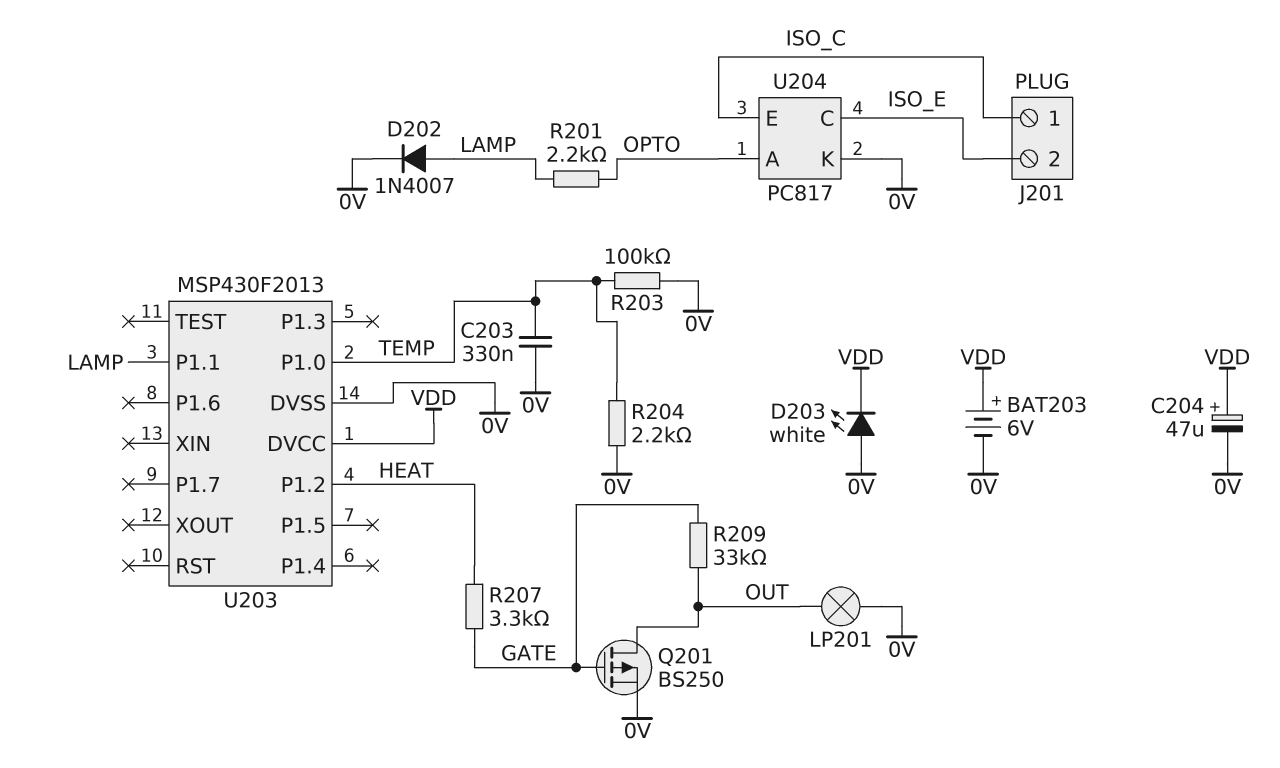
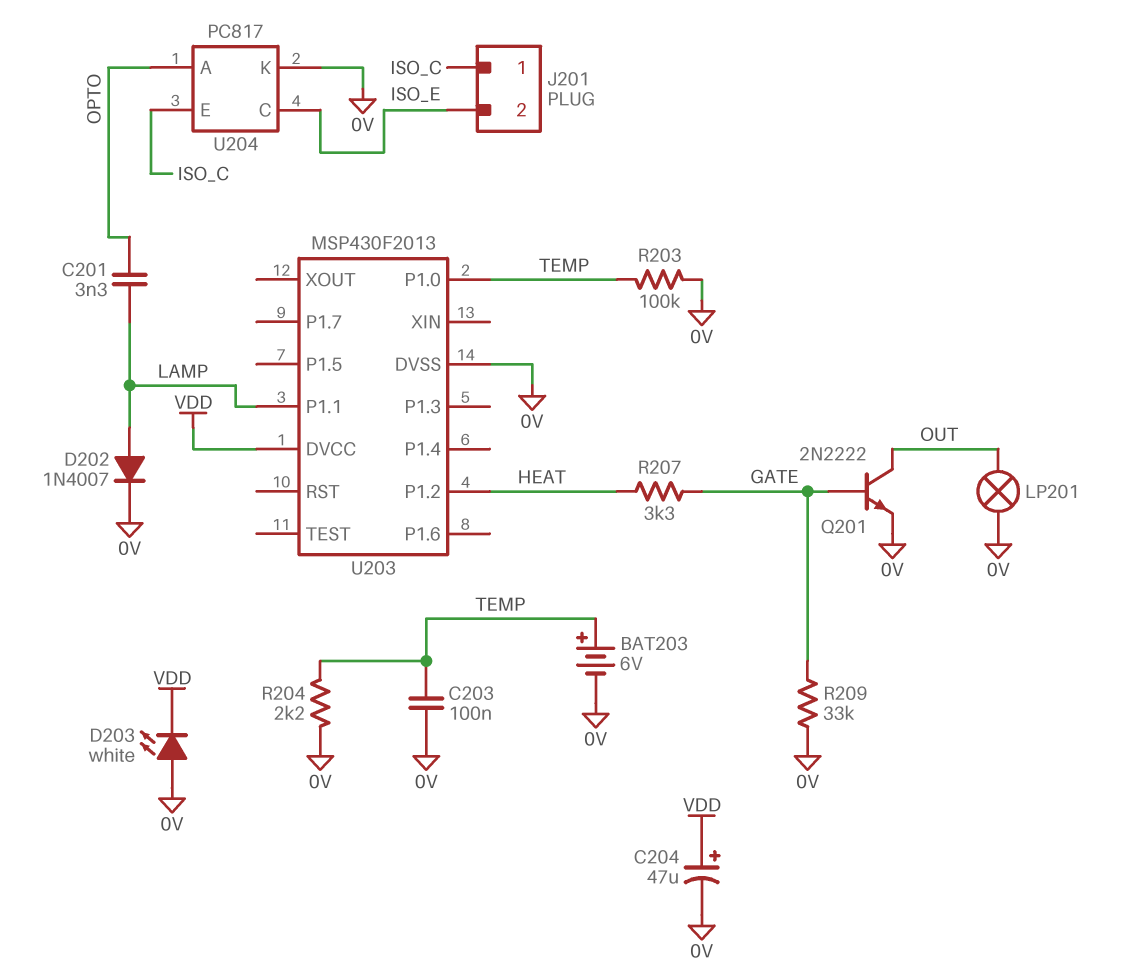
BAT203: 6V (plus VDD, minus 0V) -> 6V (plus TEMP, minus 0V)
C201: none -> 3.3nF (LAMP, OPTO)
C203: 330nF (0V, TEMP) -> 100nF (0V, TEMP)
Q201: PMOS BS250 (G GATE, D OUT, S 0V) -> NPN 2N2222 (B GATE, C OUT, E 0V)
R201: 2.2k (LAMP, OPTO) -> none
R209: 33k (GATE, OUT) -> 33k (0V, GATE)

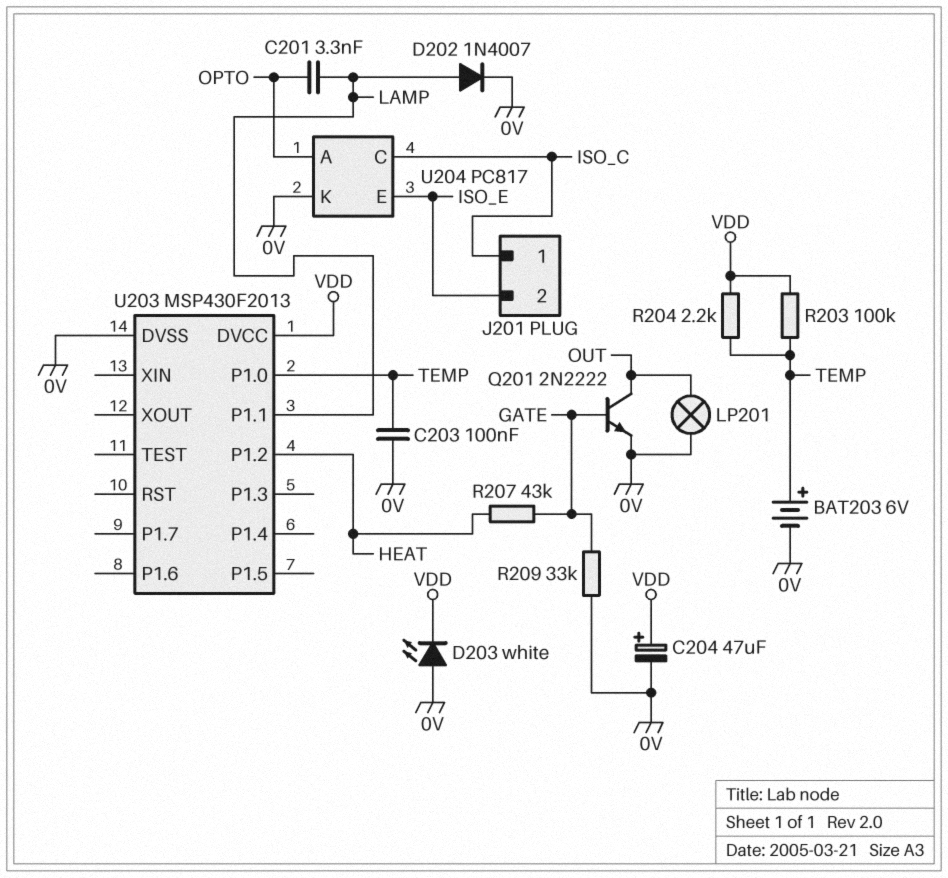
R203: 100k (0V, TEMP) -> 100k (TEMP, VDD)
R204: 2.2k (0V, TEMP) -> 2.2k (TEMP, VDD)
R207: 3.3k (GATE, HEAT) -> 43k (GATE, HEAT)
U204 pin C: ISO_E -> ISO_C
U204 pin E: ISO_C -> ISO_E

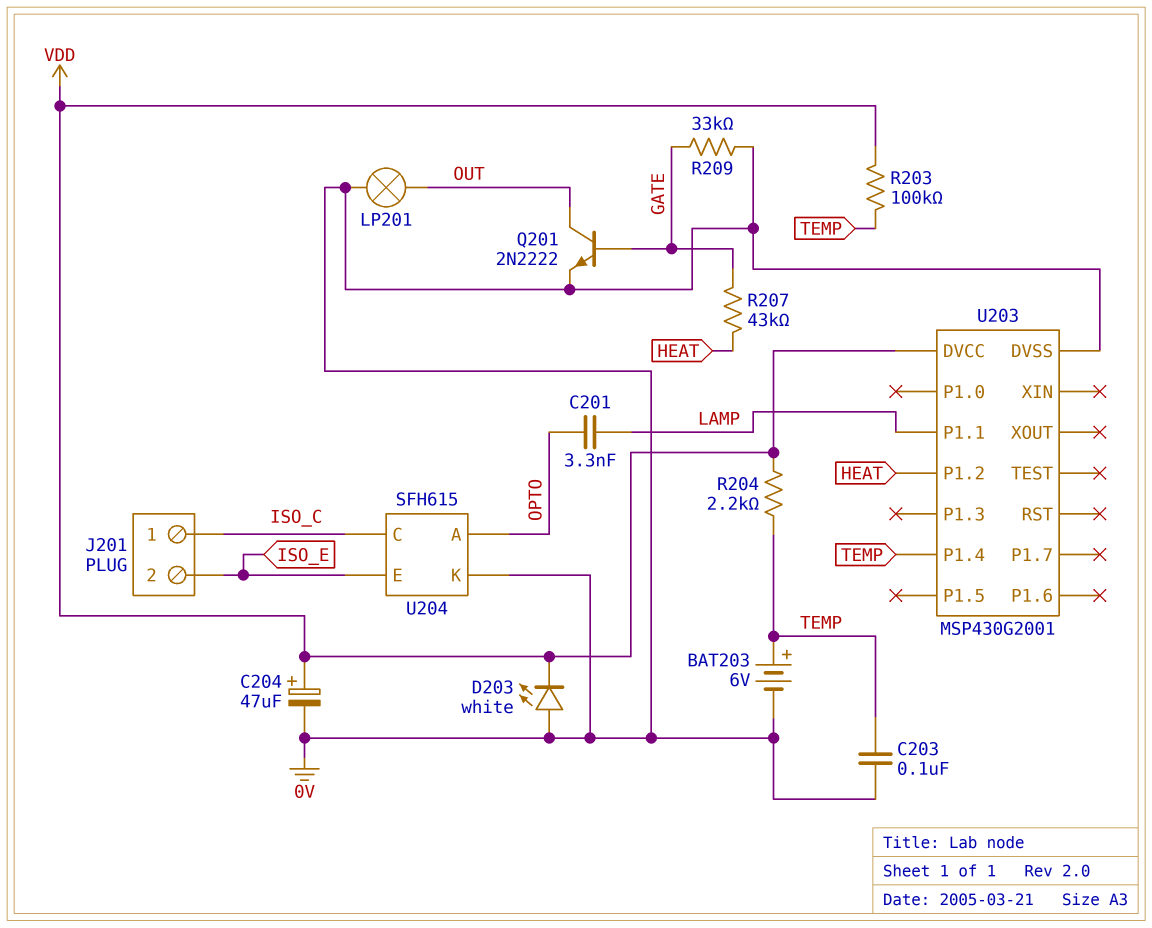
D202: diode 1N4007 (A LAMP, K 0V) -> none
U203: MSP430F2013 -> MSP430G2001
U203 pin P1.0: TEMP -> none
U203 pin P1.4: none -> TEMP
U204: PC817 -> SFH615

